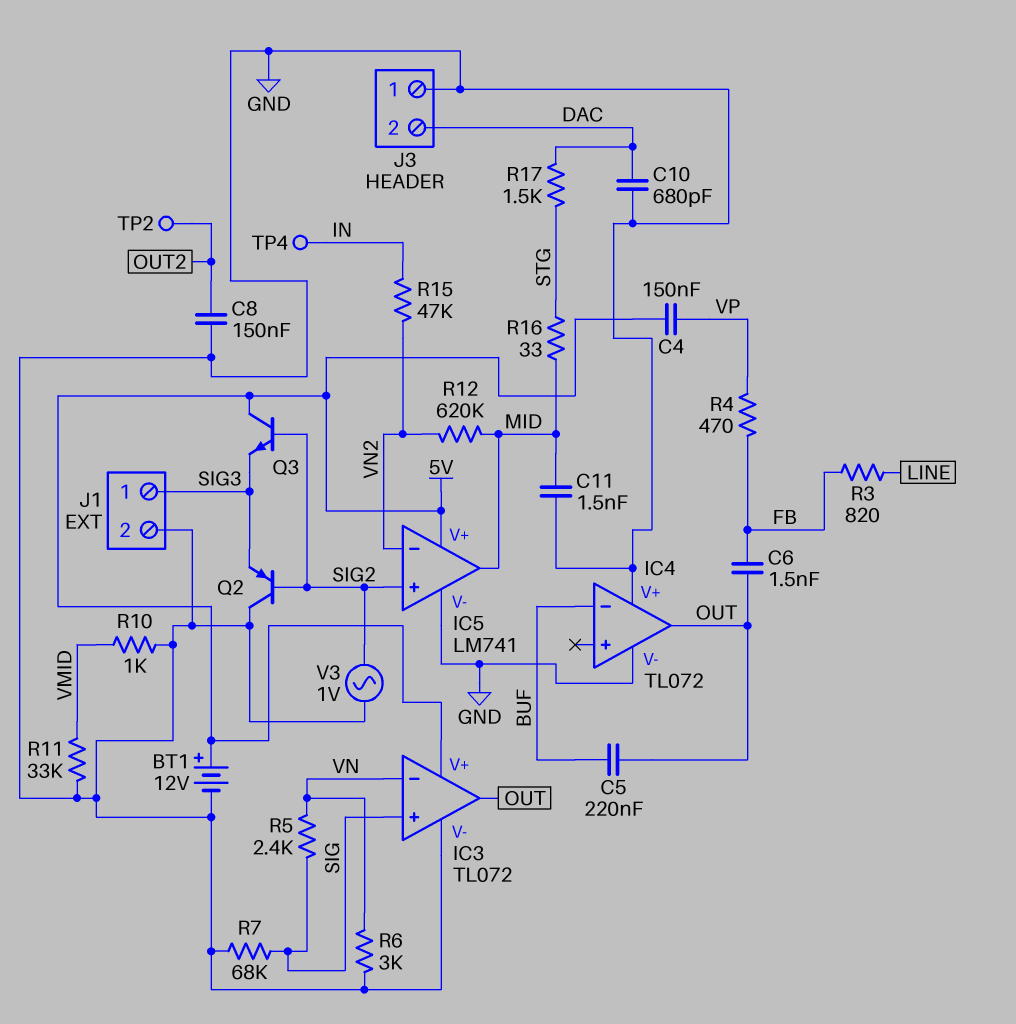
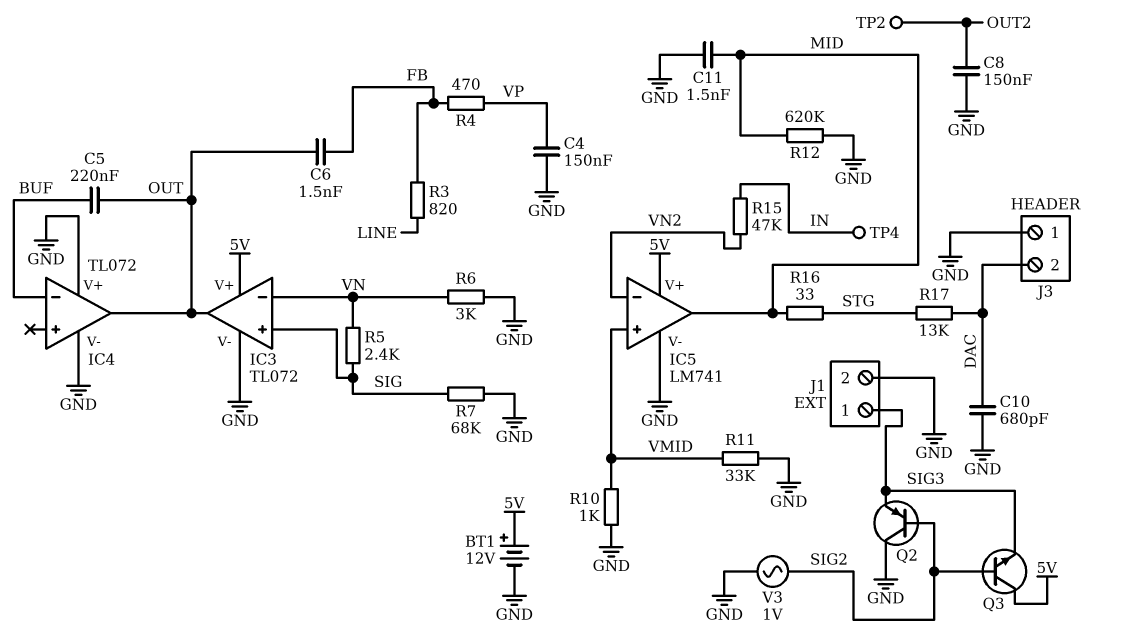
C4: 150nF (5V, VP) -> 150nF (GND, VP)
IC5 pin in+: SIG2 -> VMID
R12: 620k (MID, VN2) -> 620k (GND, MID)
R17: 1.5k (DAC, STG) -> 13k (DAC, STG)

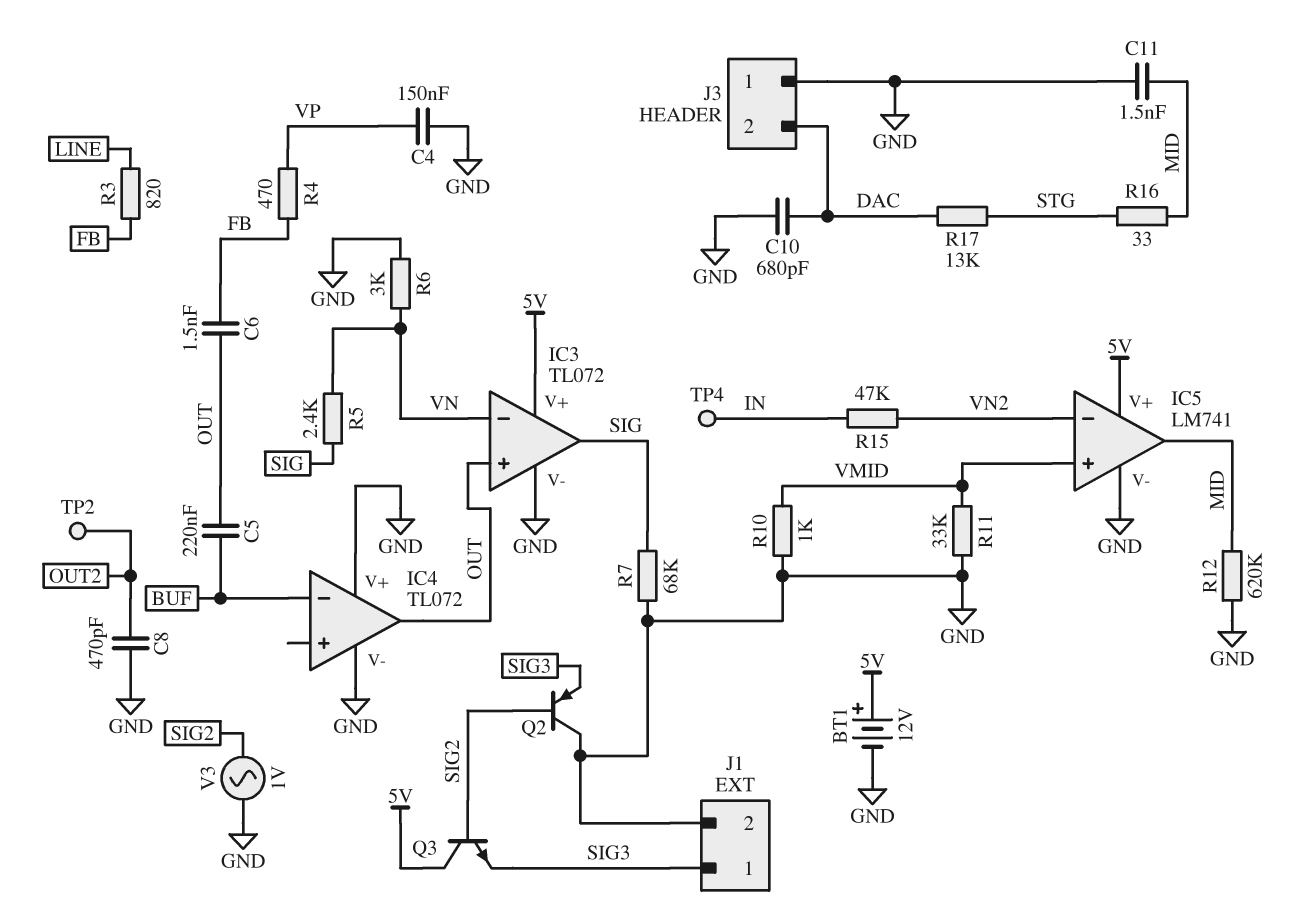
C8: 150nF (GND, OUT2) -> 470pF (GND, OUT2)
IC3 pin in+: SIG -> OUT
IC3 pin out: OUT -> SIG

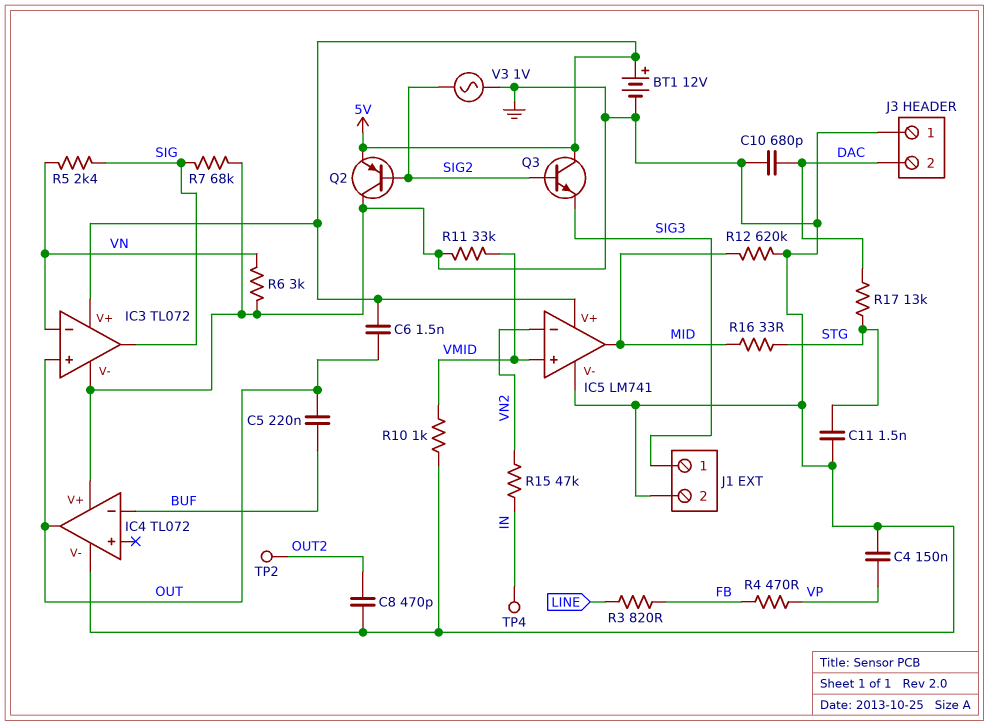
C6: 1.5nF (FB, OUT) -> 1.5nF (5V, OUT)
C11: 1.5nF (GND, MID) -> 1.5nF (GND, STG)
Q2: PNP (B SIG2, C GND, E SIG3) -> PNP (B SIG2, C GND, E 5V)

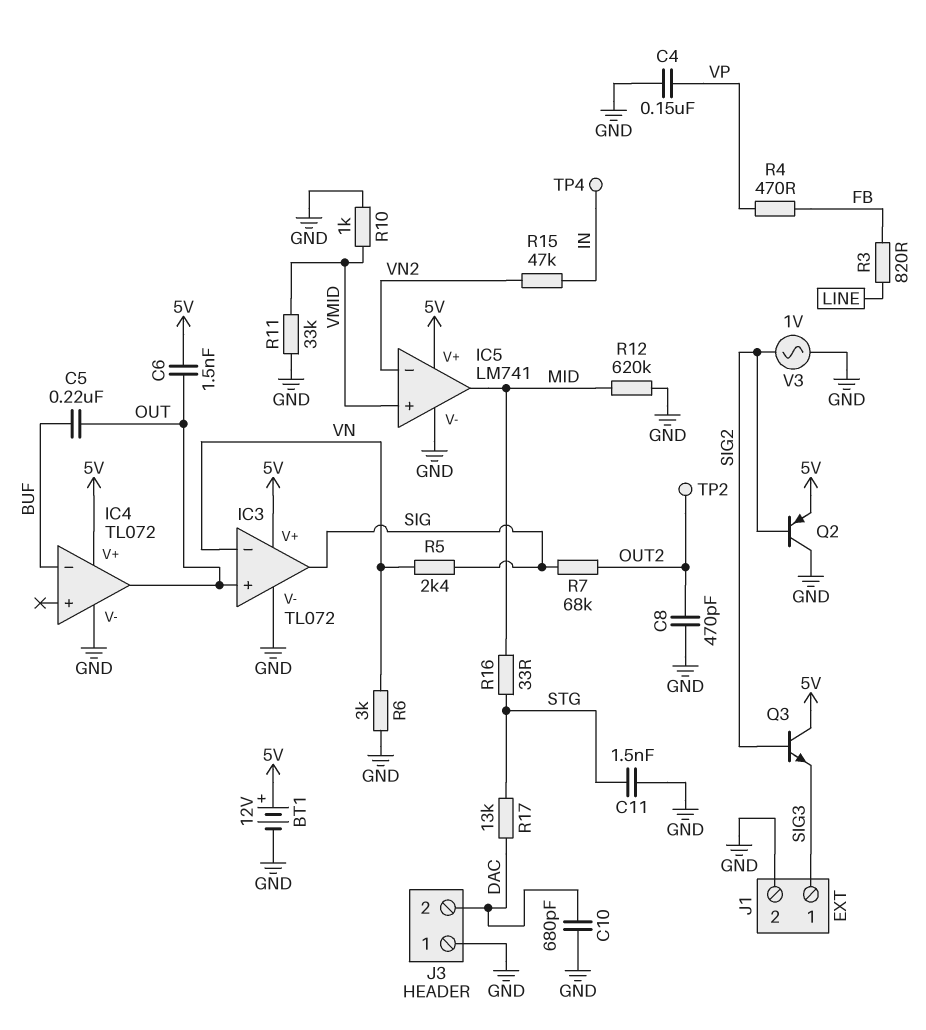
IC4 pin V+: GND -> 5V
R7: 68k (GND, SIG) -> 68k (OUT2, SIG)

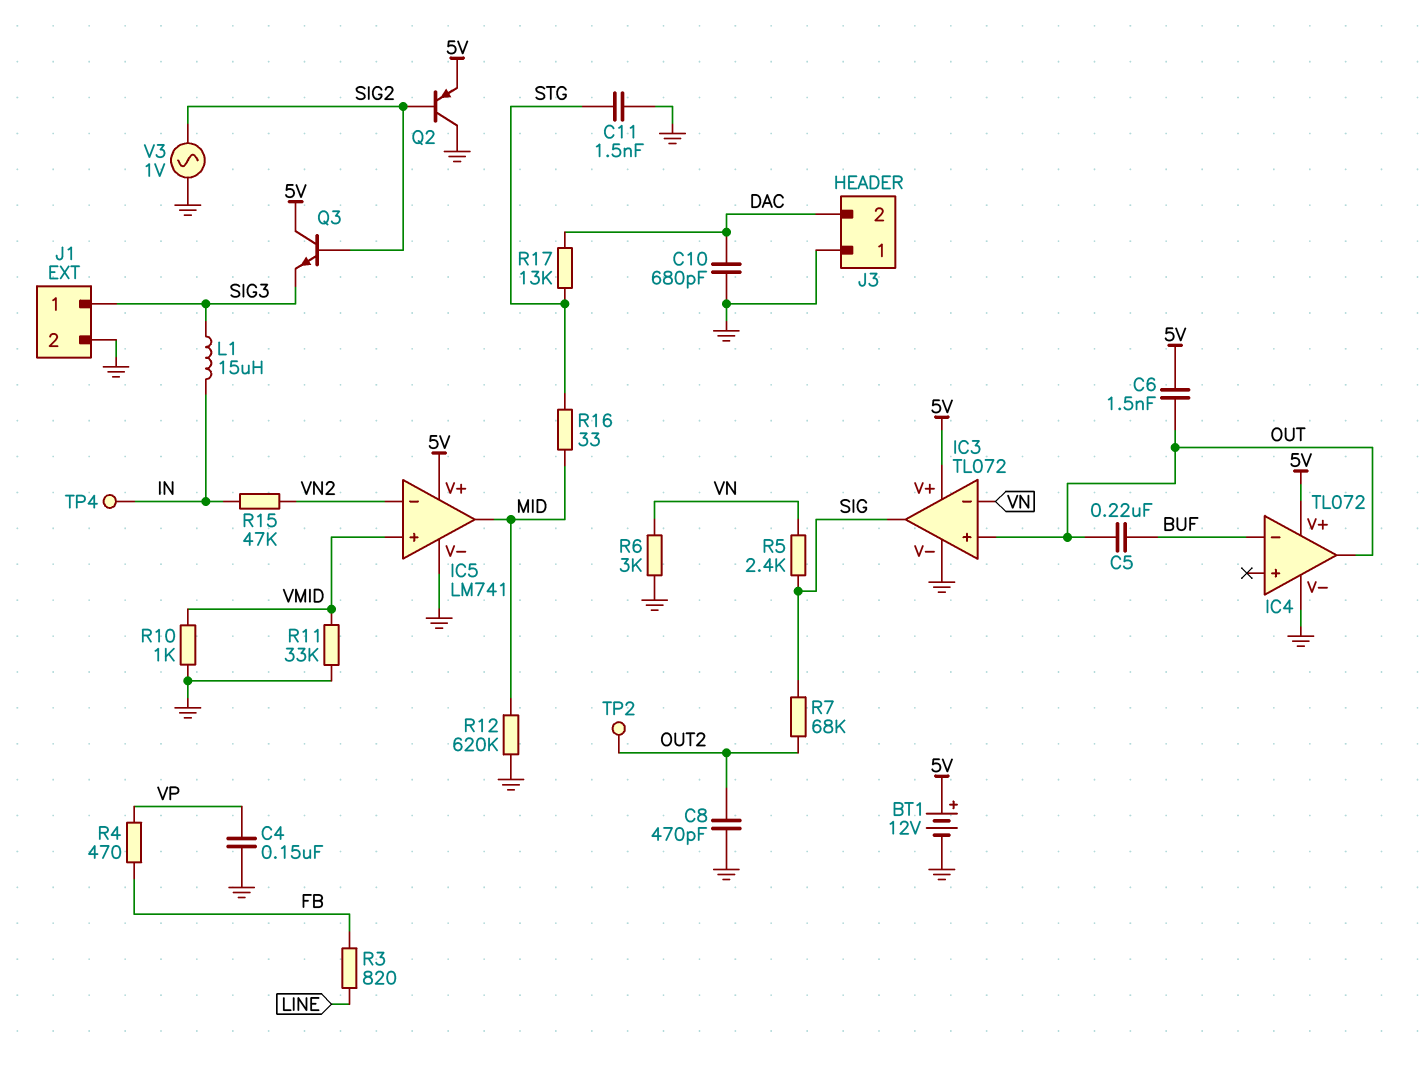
L1: none -> 15uH (IN, SIG3)

